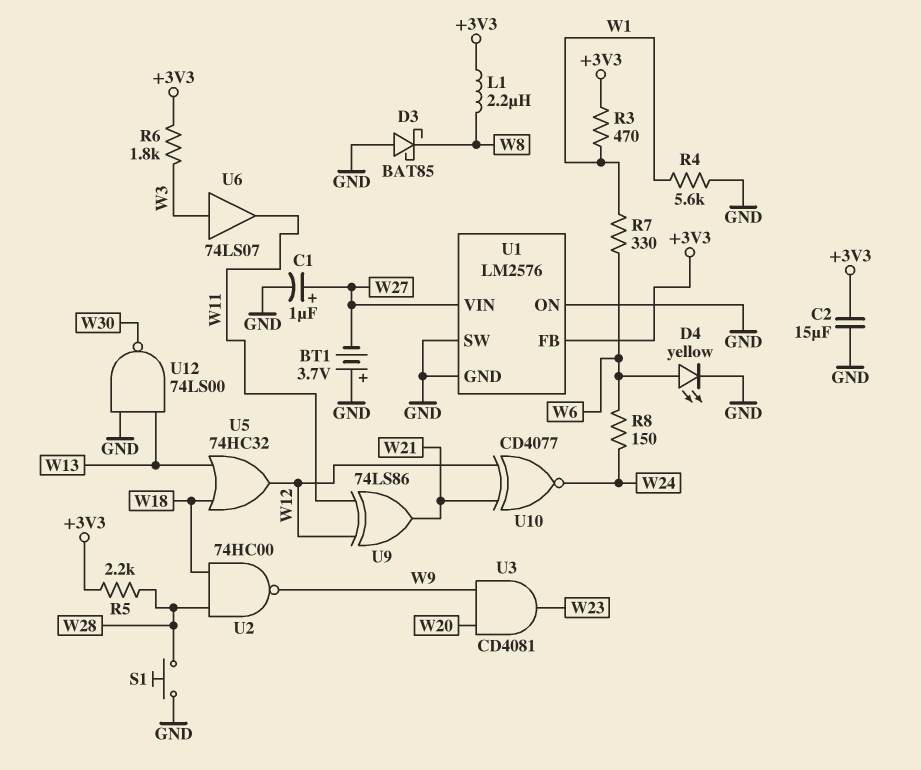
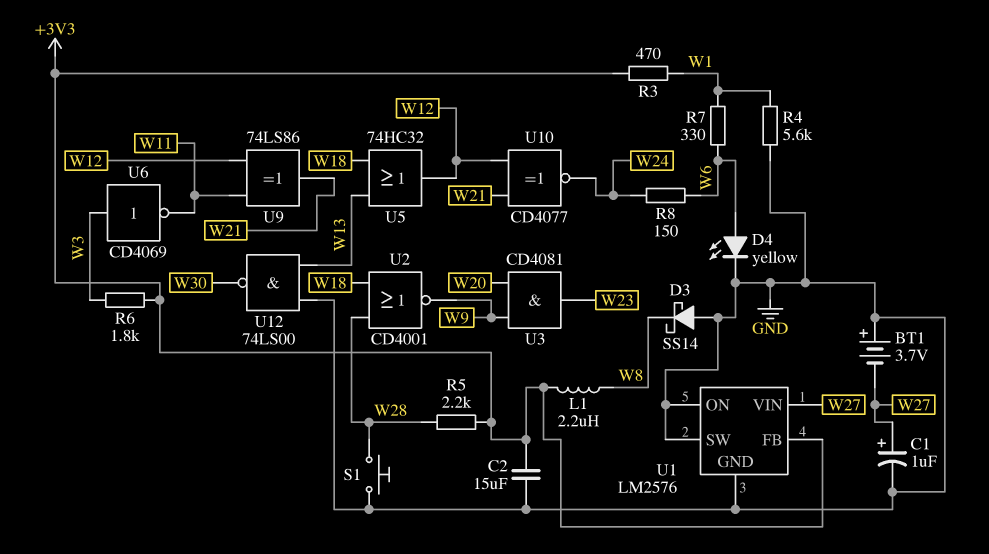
D3: schottky BAT85 (A GND, K W8) -> schottky SS14 (A GND, K W8)
U2: NAND 74HC00 (in W18, in W28, out W9) -> NOR CD4001 (in W18, in W28, out W9)
U6: buffer 74LS07 (in W3, out W11) -> NOT CD4069 (in W3, out W11)

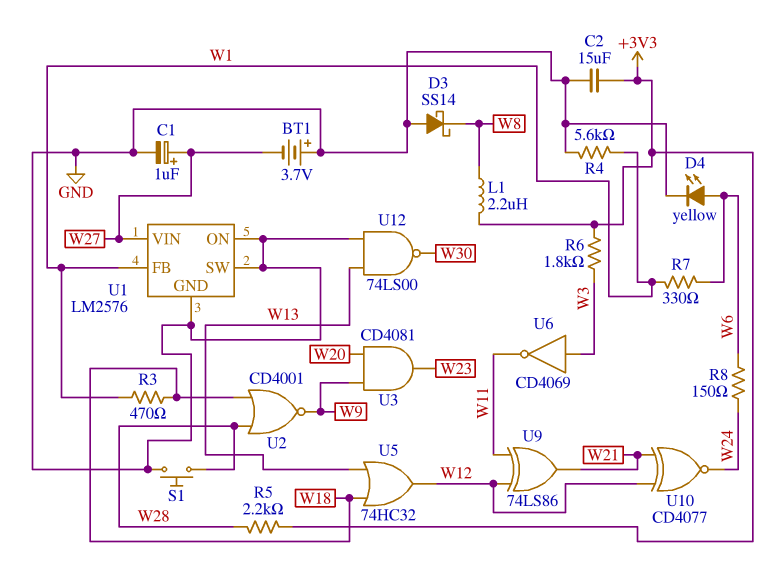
R3: 470 (+3V3, W1) -> 470 (W1, W18)
U1 pin FB: +3V3 -> W1

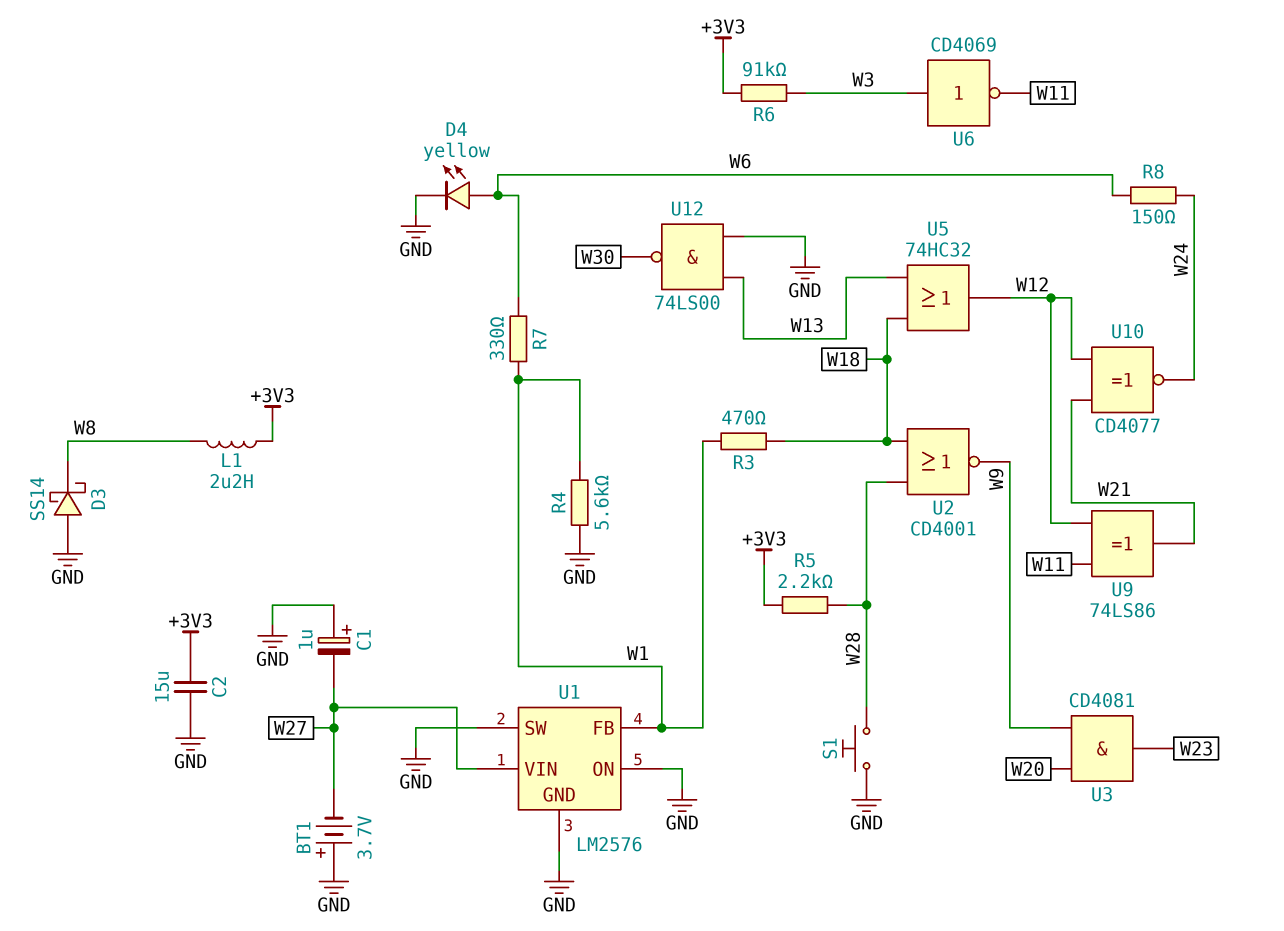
C1: 1uF (plus W27, minus GND) -> 1uF (plus GND, minus W27)
R6: 1.8k (+3V3, W3) -> 91k (+3V3, W3)

